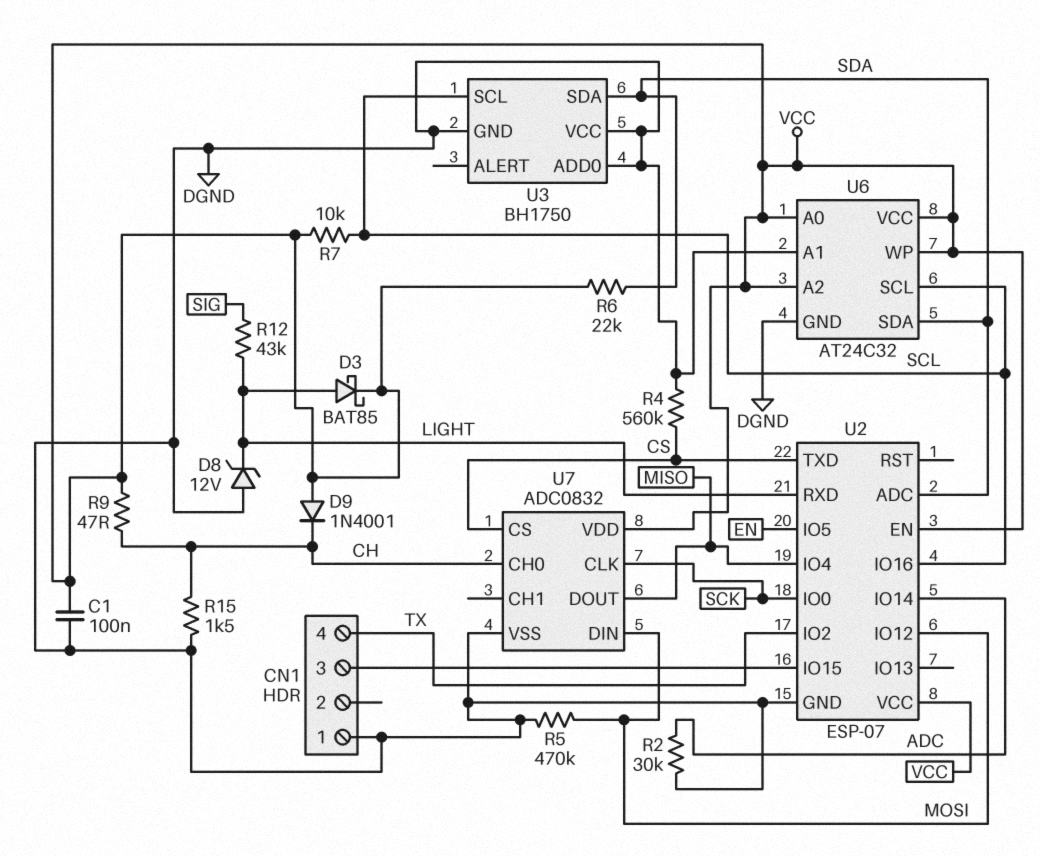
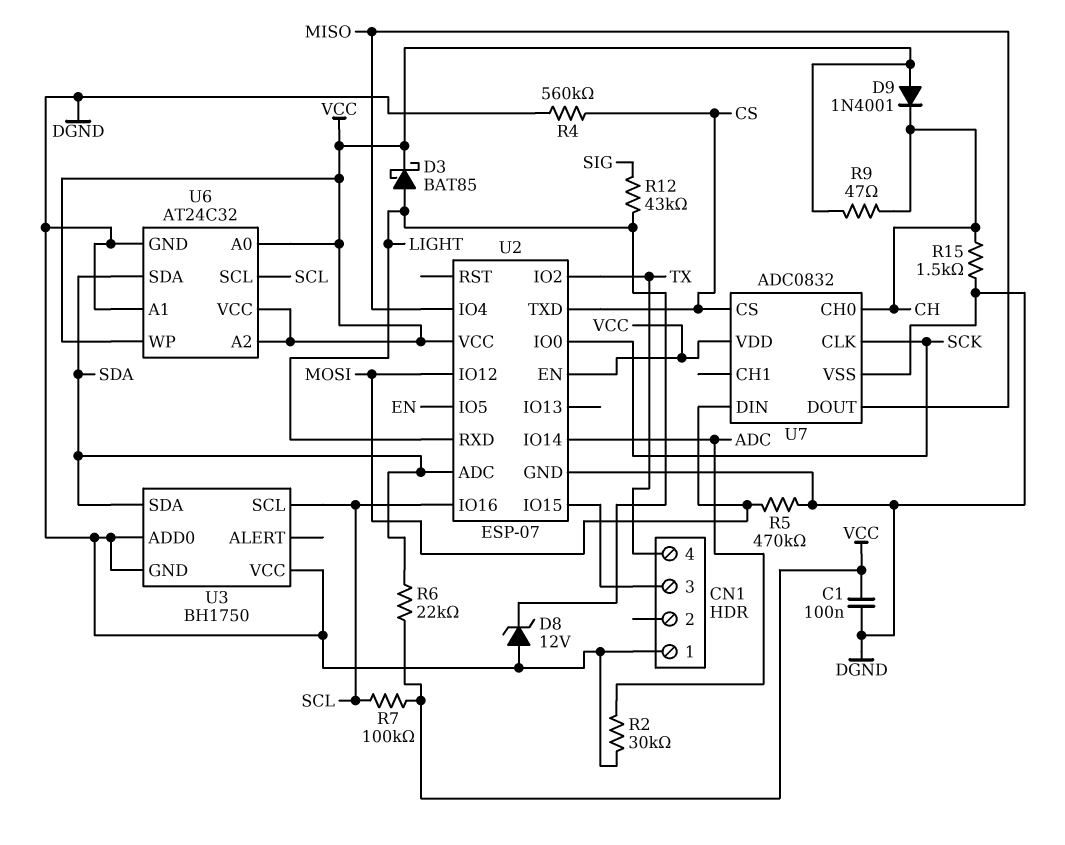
R7: 10k (SCL, VCC) -> 100k (SCL, VCC)

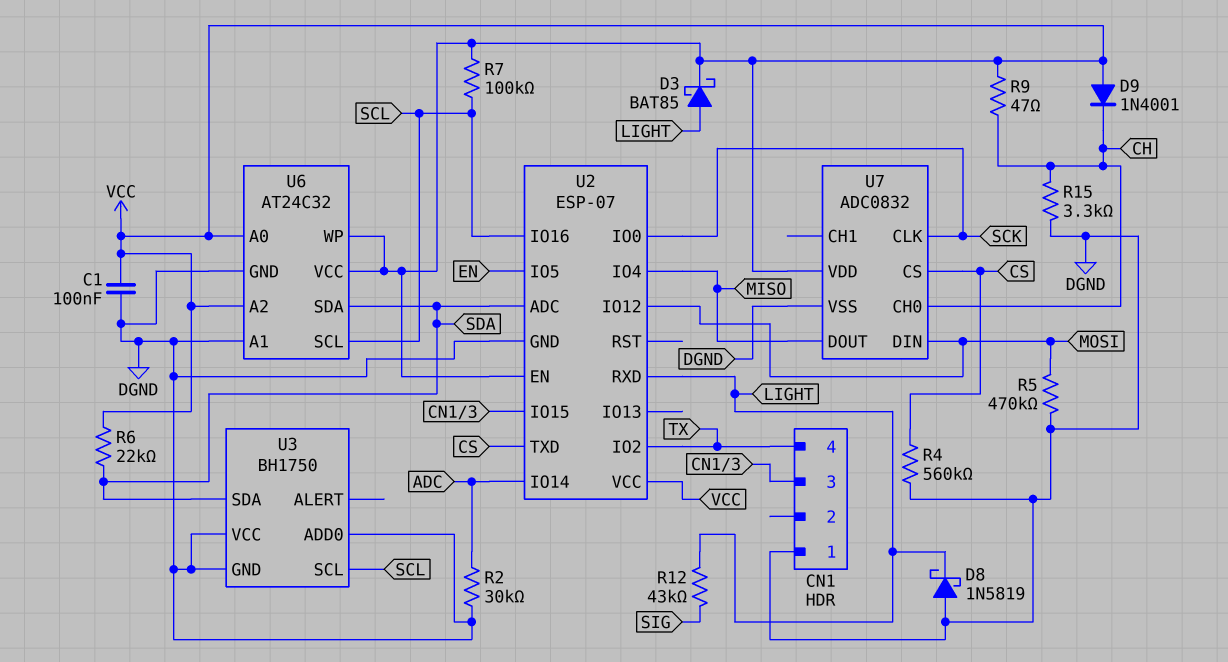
D8: zener 12V (A DGND, K LIGHT) -> schottky 1N5819 (A DGND, K LIGHT)
R15: 1.5k (CH, DGND) -> 3.3k (CH, DGND)

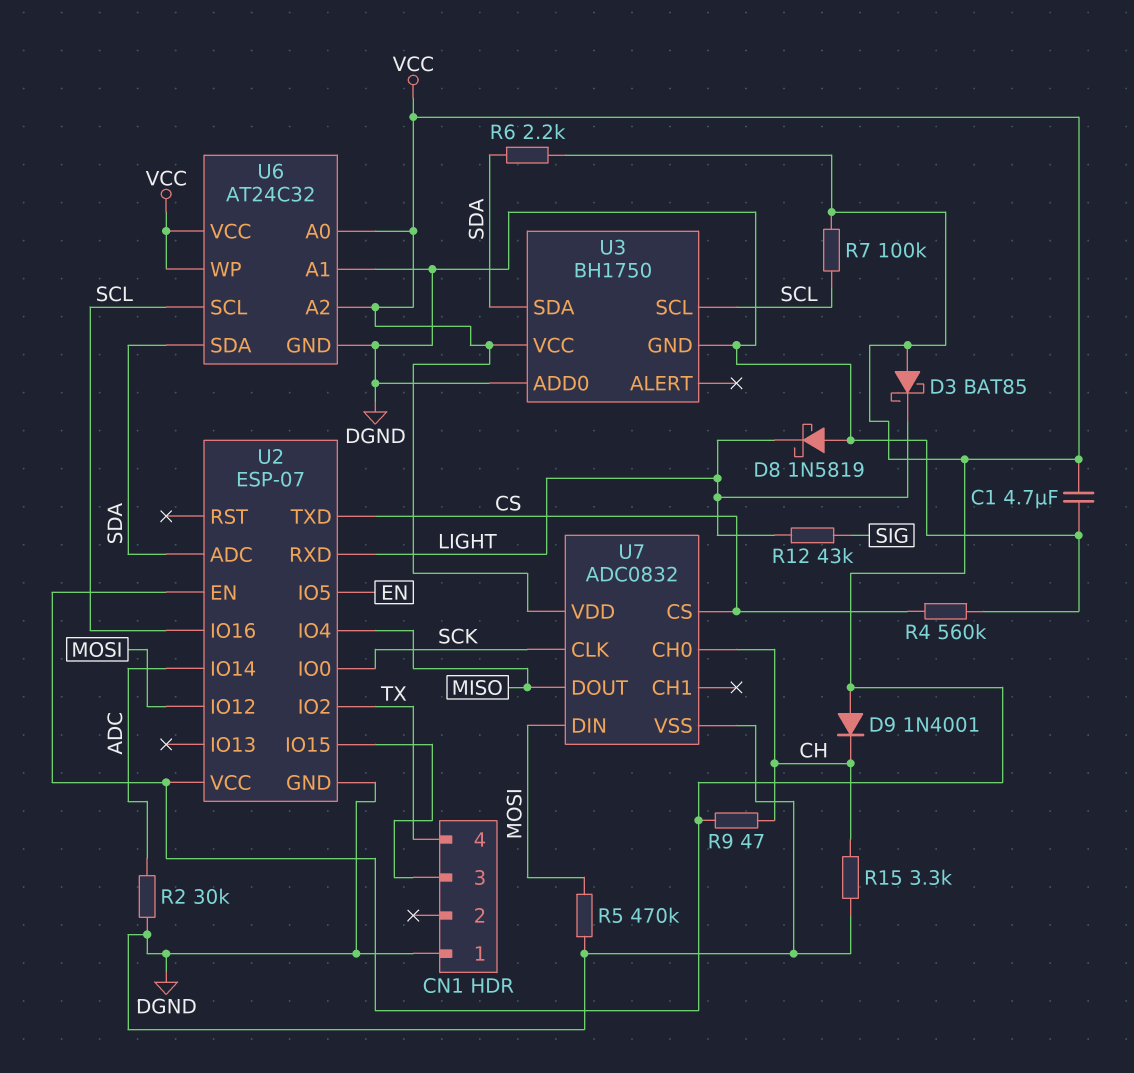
C1: 100nF (DGND, VCC) -> 4.7uF (DGND, VCC)
D3: schottky BAT85 (A LIGHT, K VCC) -> schottky BAT85 (A VCC, K LIGHT)
R6: 22k (SDA, VCC) -> 2.2k (SDA, VCC)
U3 pin VCC: DGND -> VCC

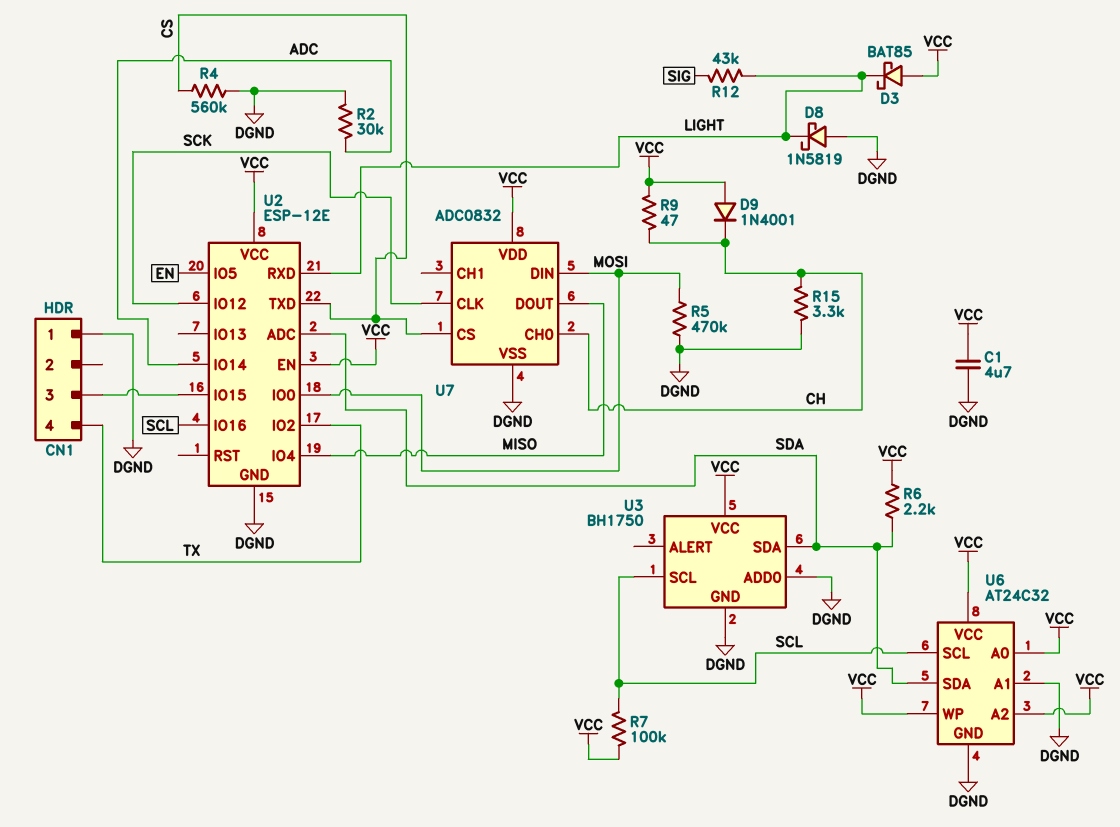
U2: ESP-07 -> ESP-12E
U2 pin IO0: SCK -> MOSI
U2 pin IO12: MOSI -> SCK

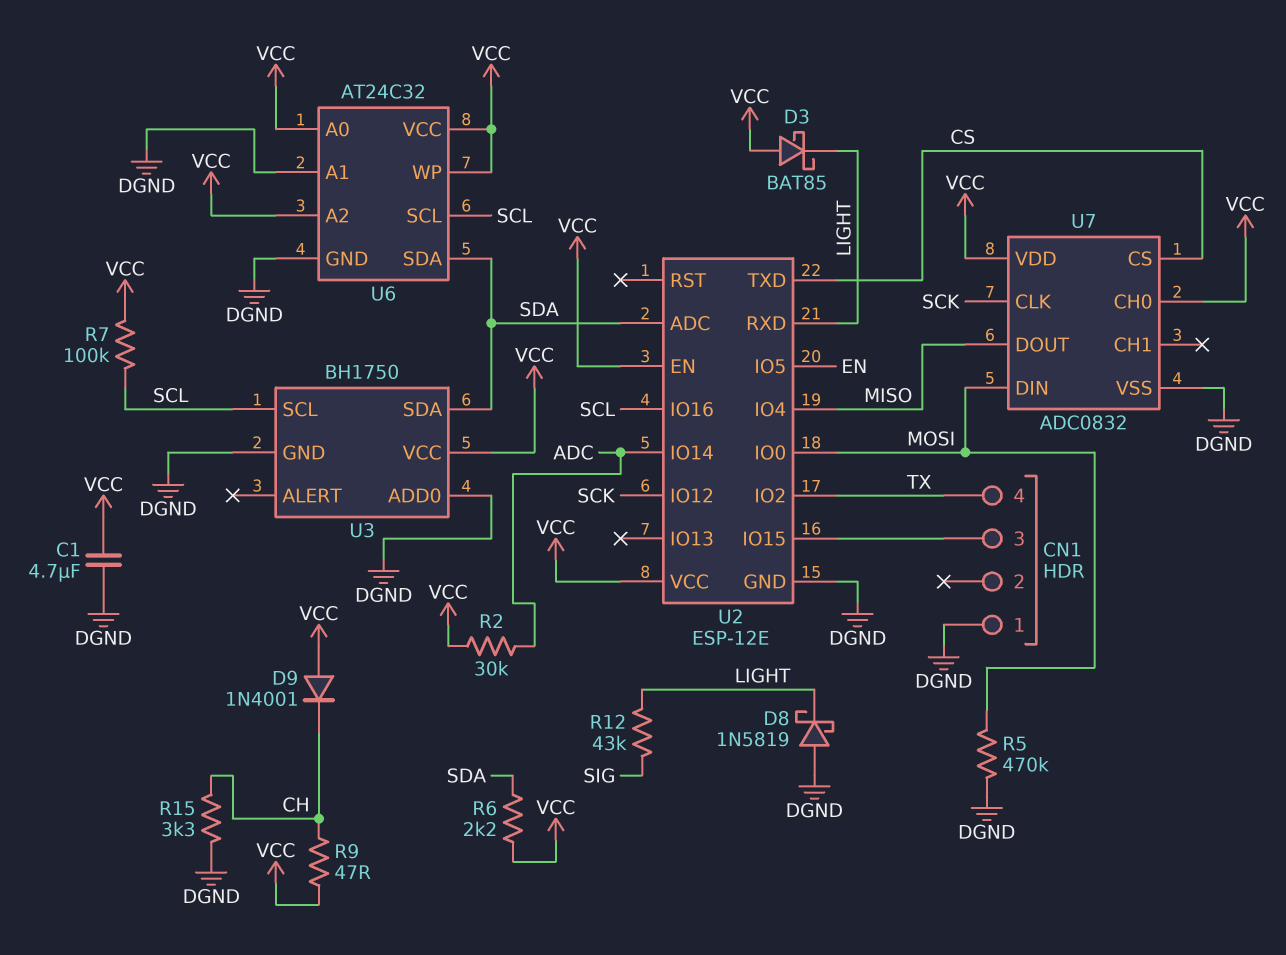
R2: 30k (ADC, DGND) -> 30k (ADC, VCC)
R4: 560k (CS, DGND) -> none
U7 pin CH0: CH -> VCC

